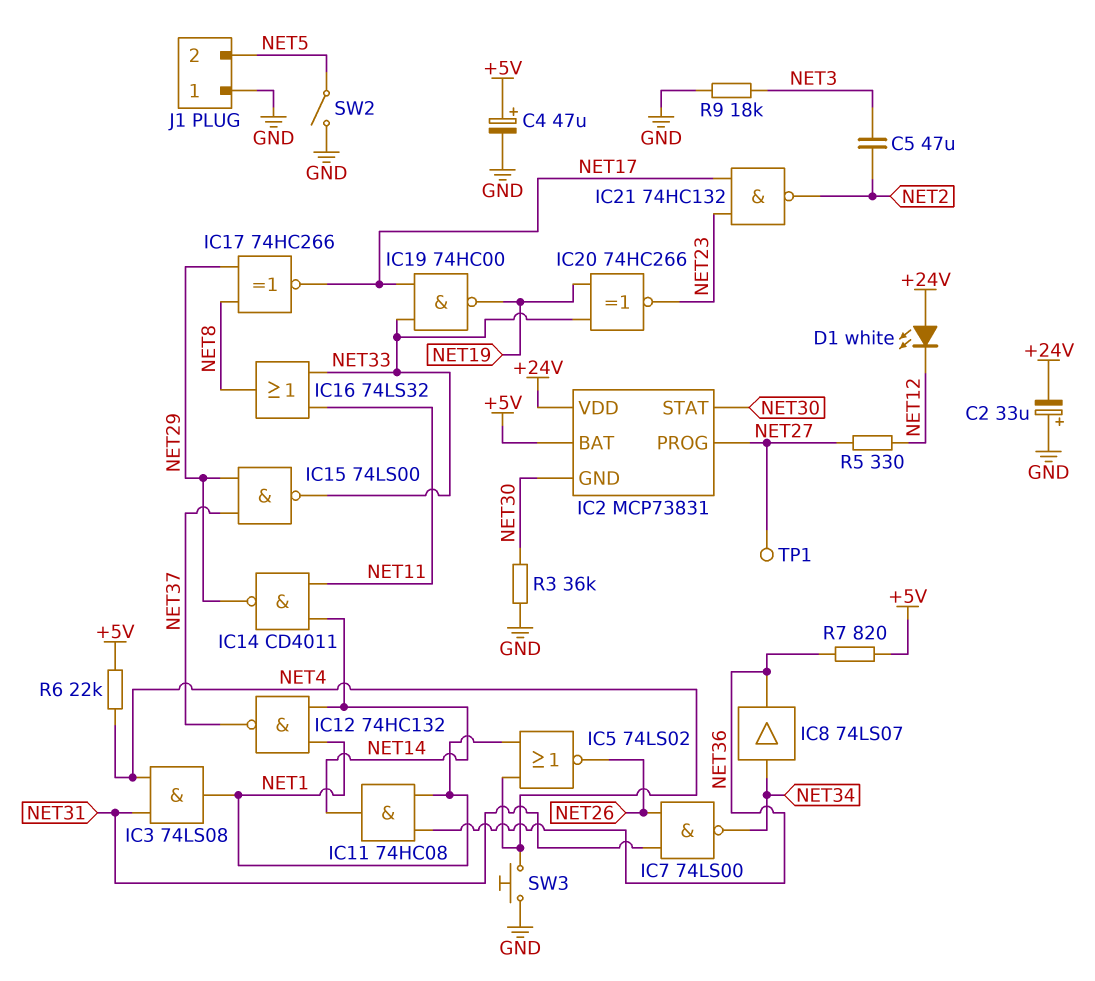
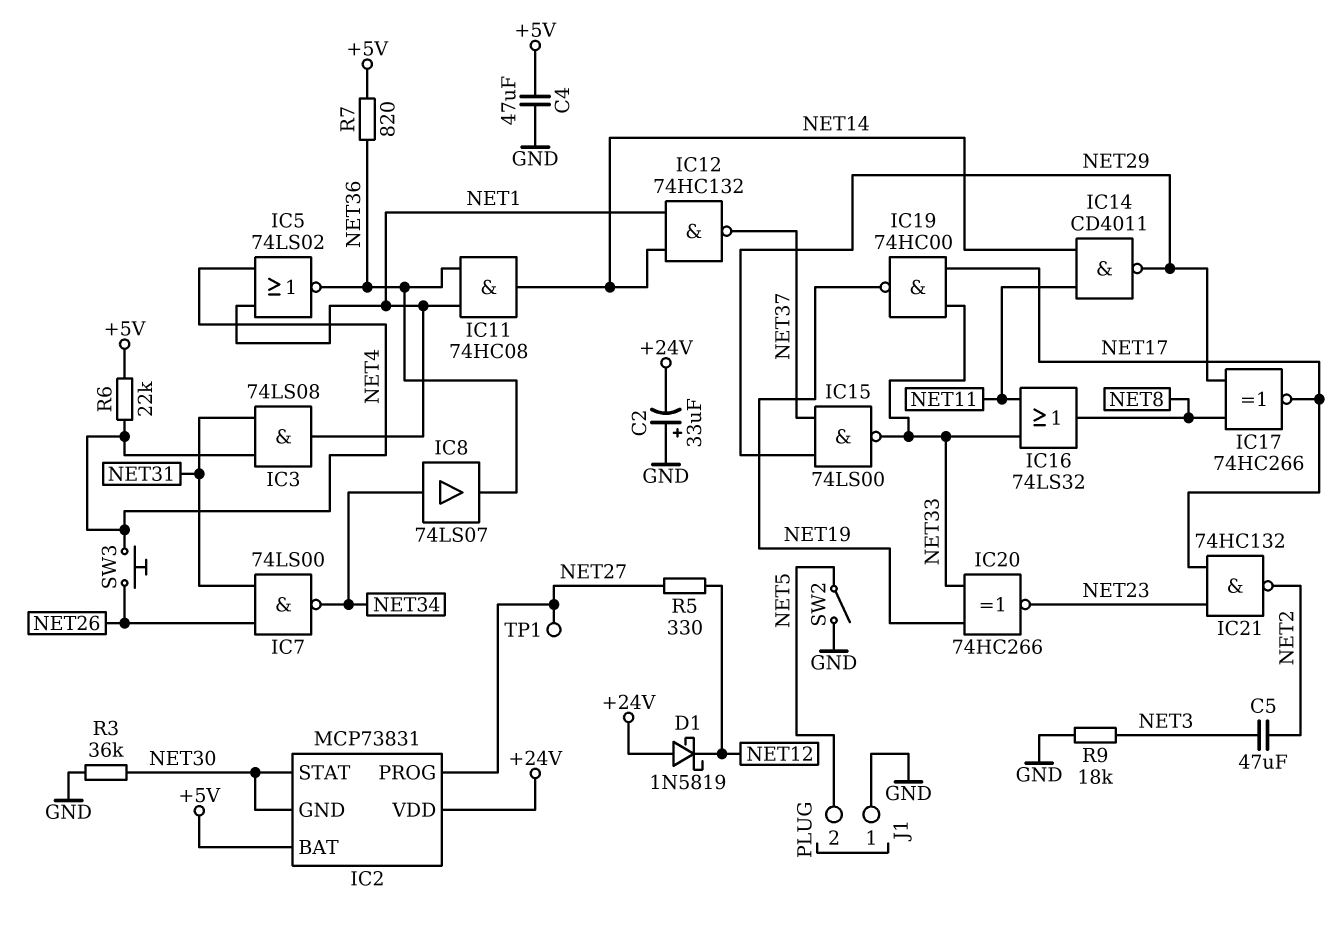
C4: 47uF (plus +5V, minus GND) -> 47uF (+5V, GND)
D1: LED white (A +24V, K NET12) -> schottky 1N5819 (A +24V, K NET12)
IC5: NOR 74LS02 (in NET1, in NET4, out NET26) -> NOR 74LS02 (in NET1, in NET4, out NET36)
SW3: button (GND, NET4) -> button (NET4, NET26)

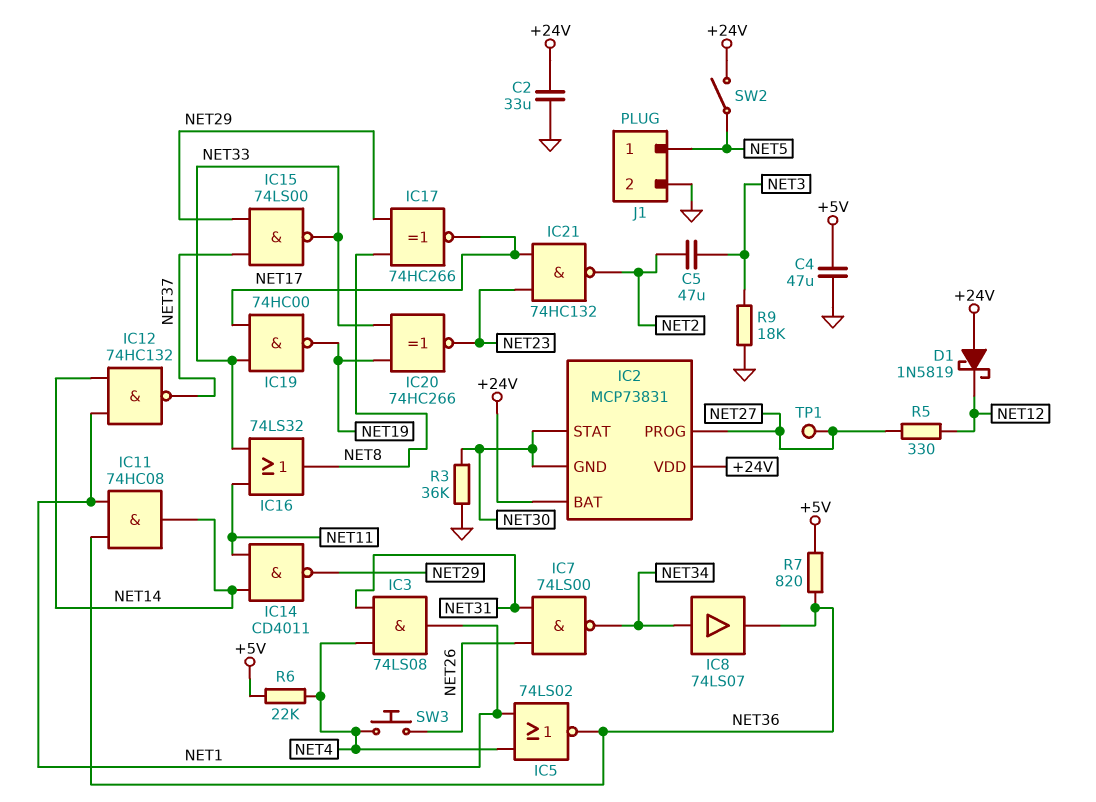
C2: 33uF (plus GND, minus +24V) -> 33uF (+24V, GND)
IC2 pin BAT: +5V -> +24V
J1 pin 1: GND -> NET5
J1 pin 2: NET5 -> GND
SW2: switch (GND, NET5) -> switch (+24V, NET5)

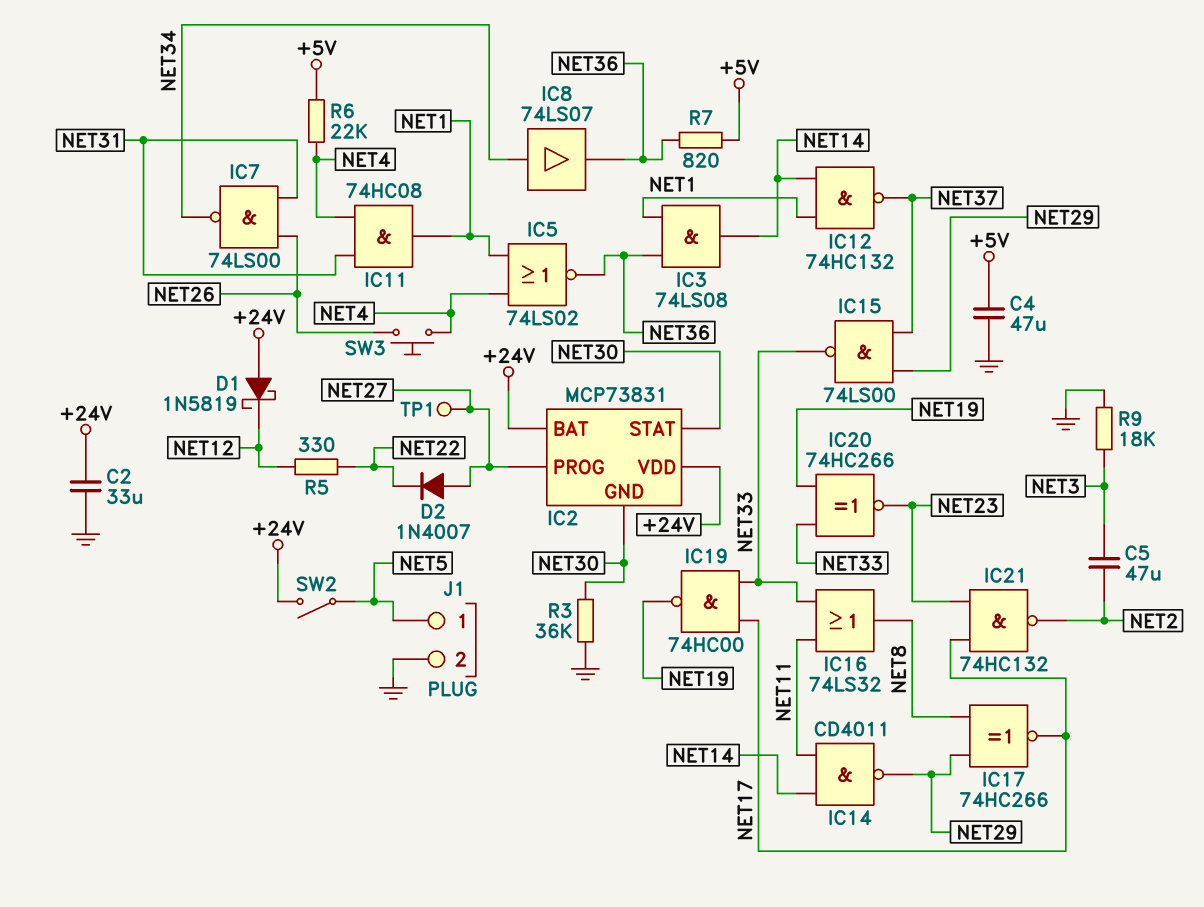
D2: none -> diode 1N4007 (A NET27, K NET22)
IC3: AND 74LS08 (in NET4, in NET31, out NET1) -> AND 74LS08 (in NET1, in NET36, out NET14)
IC11: AND 74HC08 (in NET1, in NET36, out NET14) -> AND 74HC08 (in NET4, in NET31, out NET1)
R5: 330 (NET12, NET27) -> 330 (NET12, NET22)

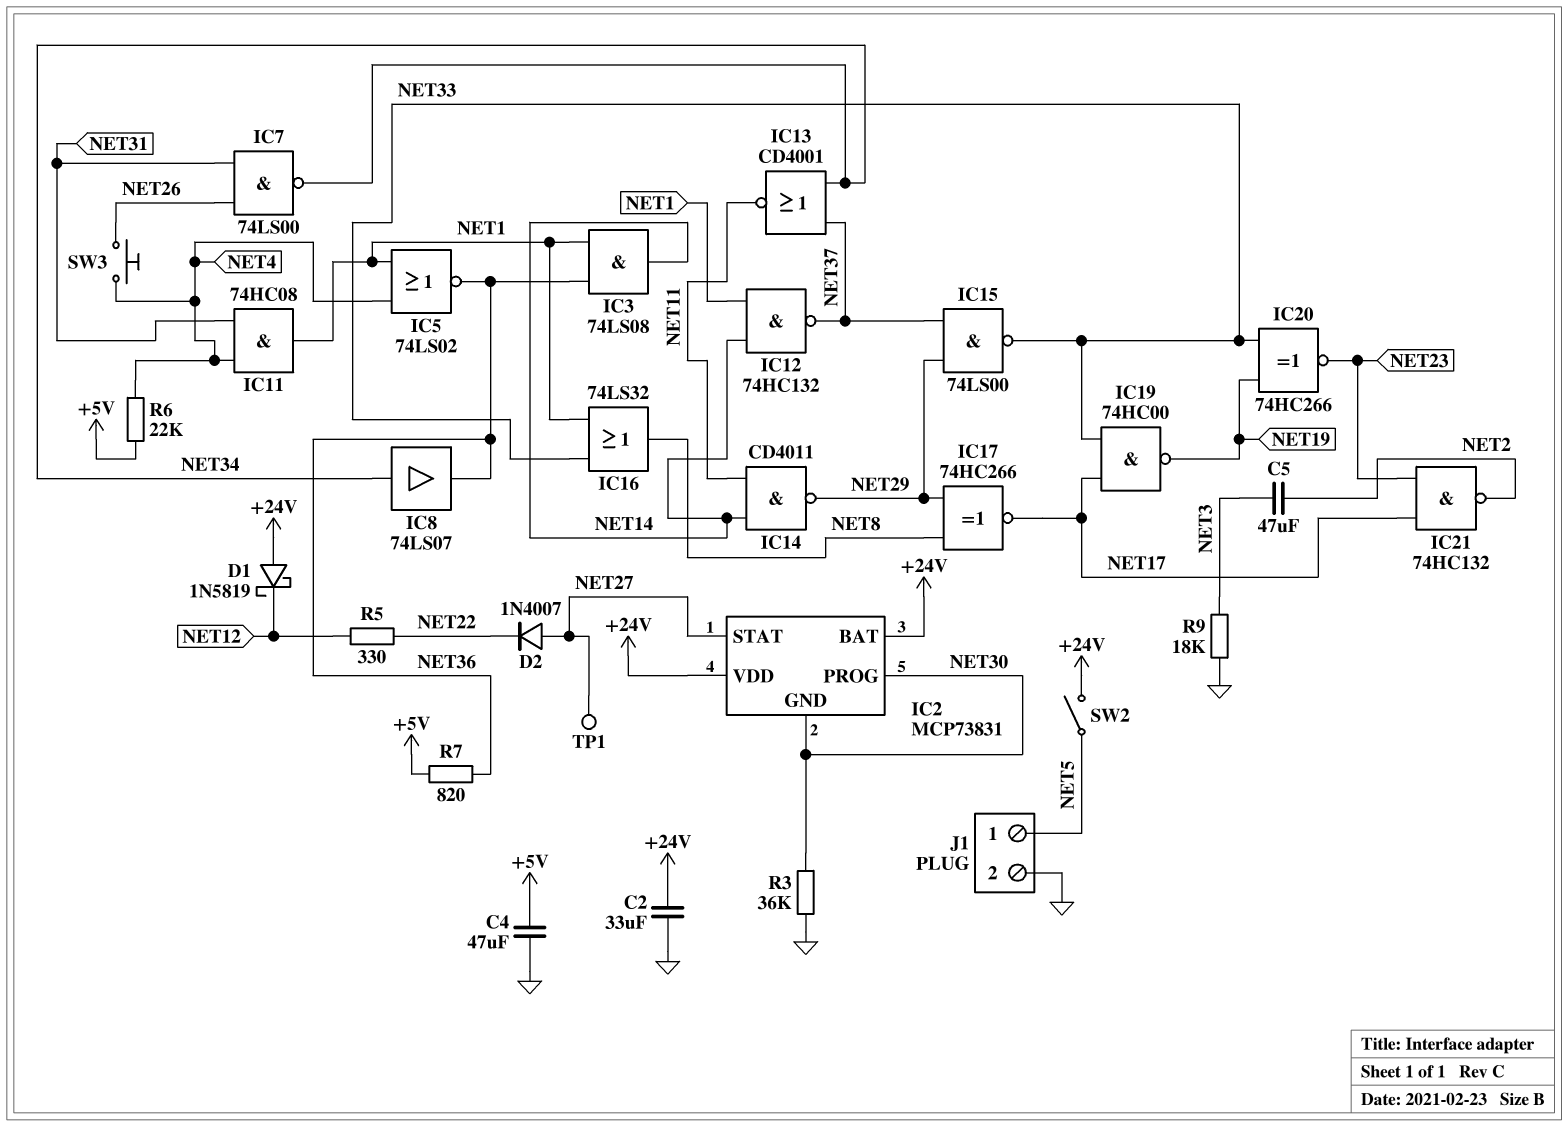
IC2 pin PROG: NET27 -> NET30
IC2 pin STAT: NET30 -> NET27
IC13: none -> NOR CD4001 (in NET34, in NET37, out NET11)
IC16: OR 74LS32 (in NET11, in NET33, out NET8) -> OR 74LS32 (in NET1, in NET33, out NET8)

